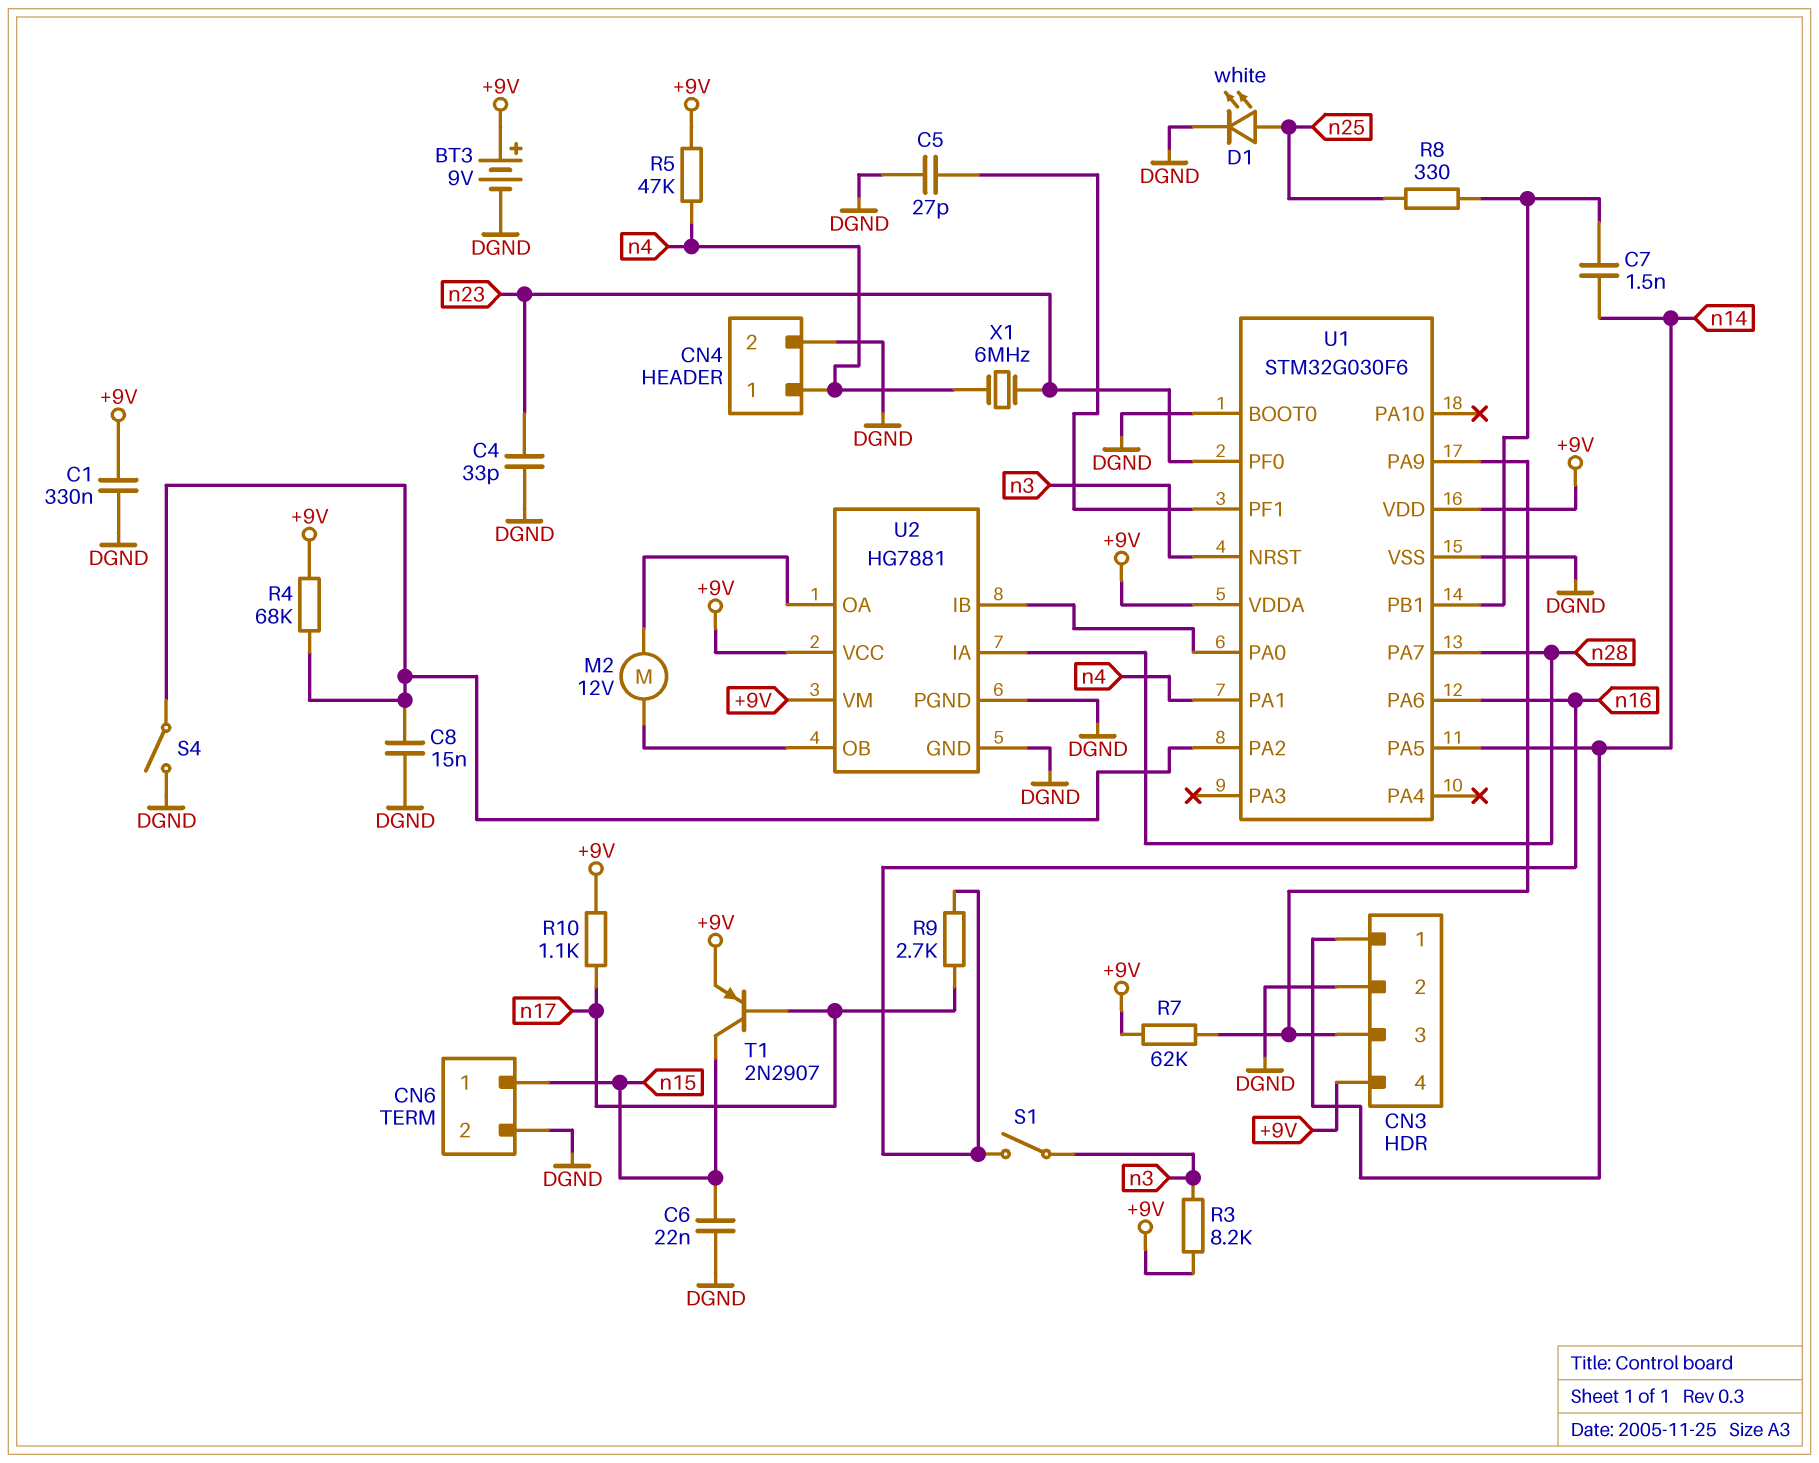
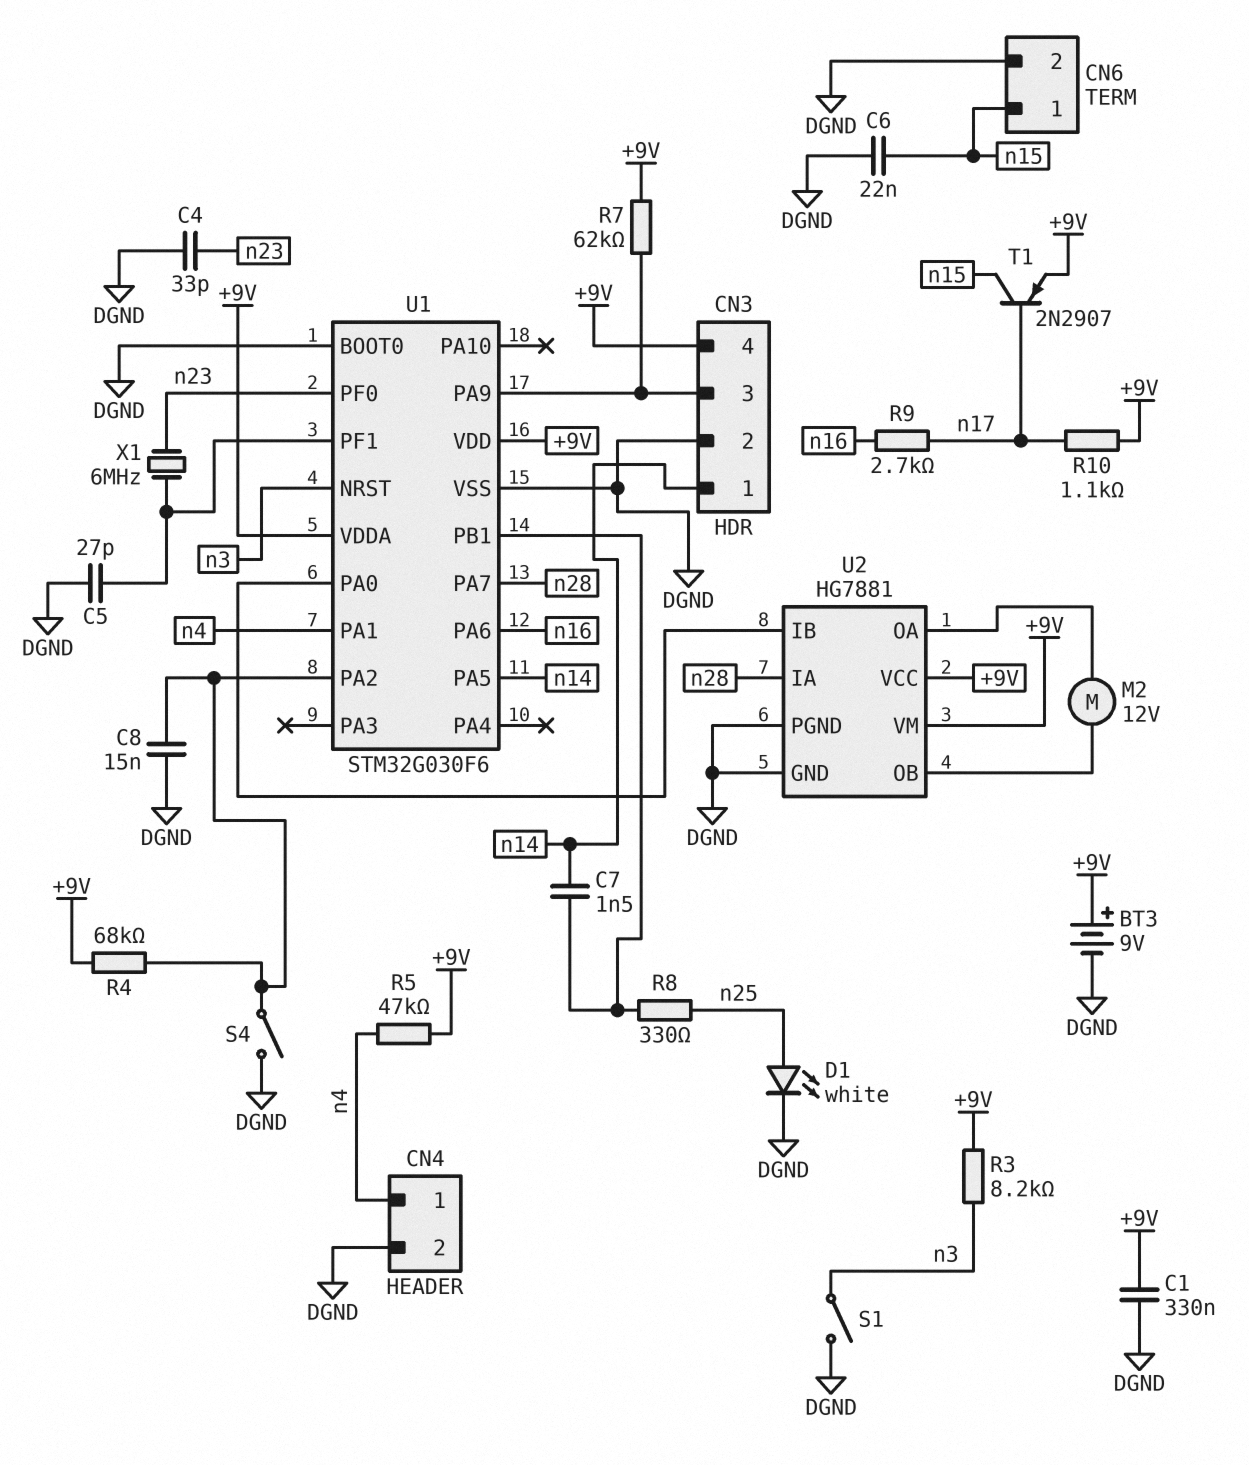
S1: switch (n3, n16) -> switch (DGND, n3)
X1: 6MHz (n4, n23) -> 6MHz (U1/PF1, n23)

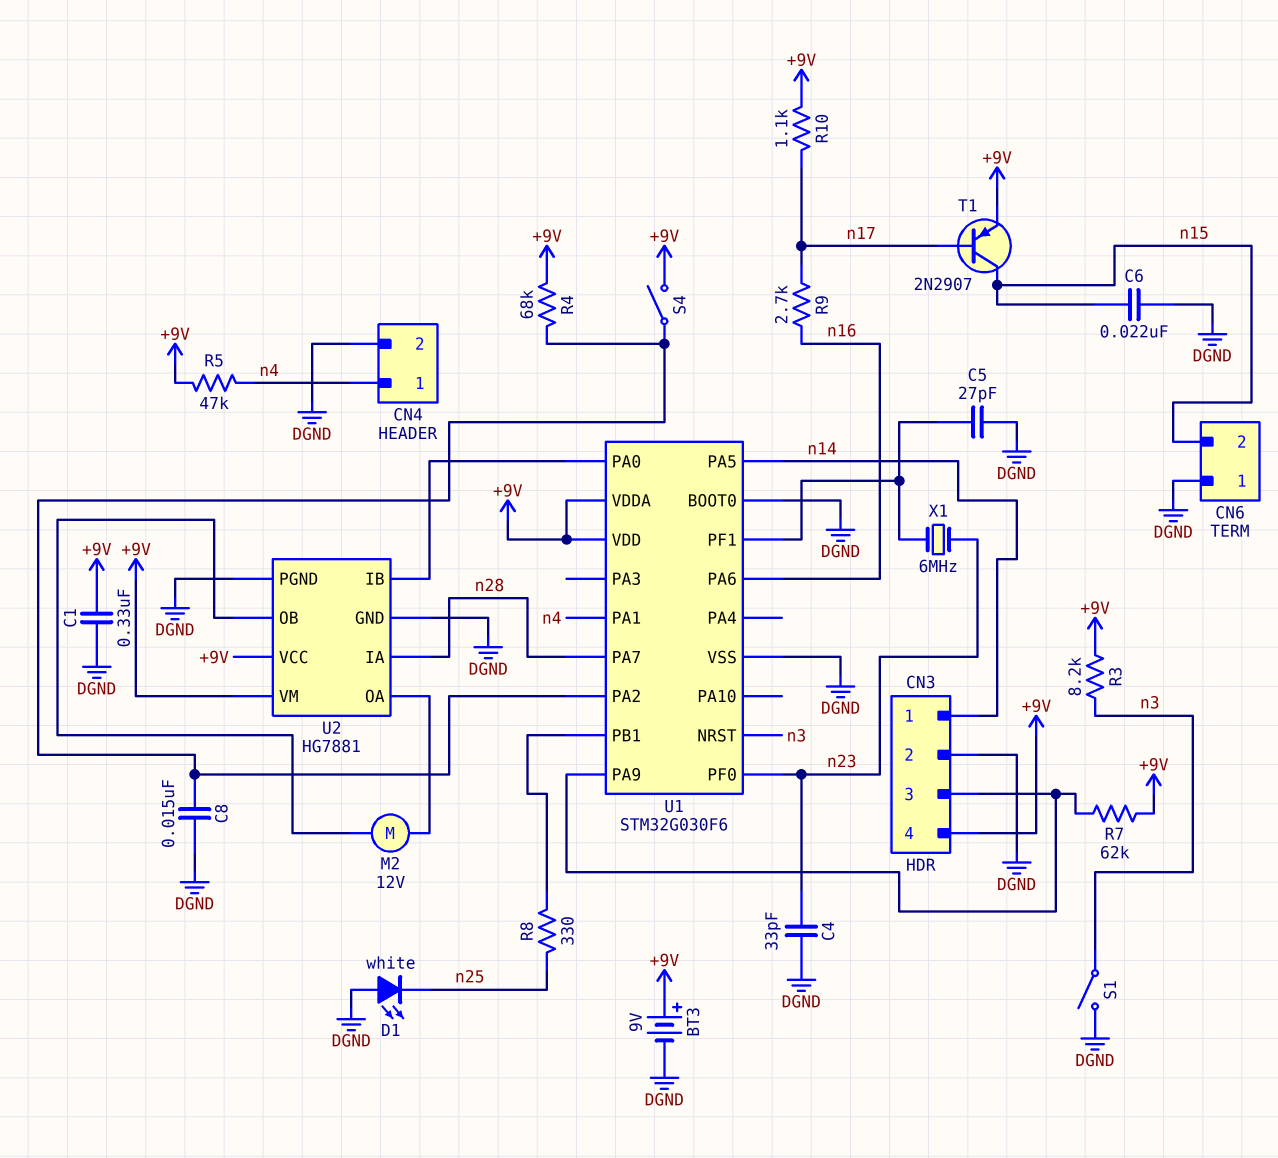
C7: 1.5nF (U1/PB1, n14) -> none
CN6 pin 1: n15 -> DGND
CN6 pin 2: DGND -> n15
D1: LED white (A n25, K DGND) -> LED white (A DGND, K n25)
S4: switch (DGND, U1/PA2) -> switch (+9V, U1/PA2)

